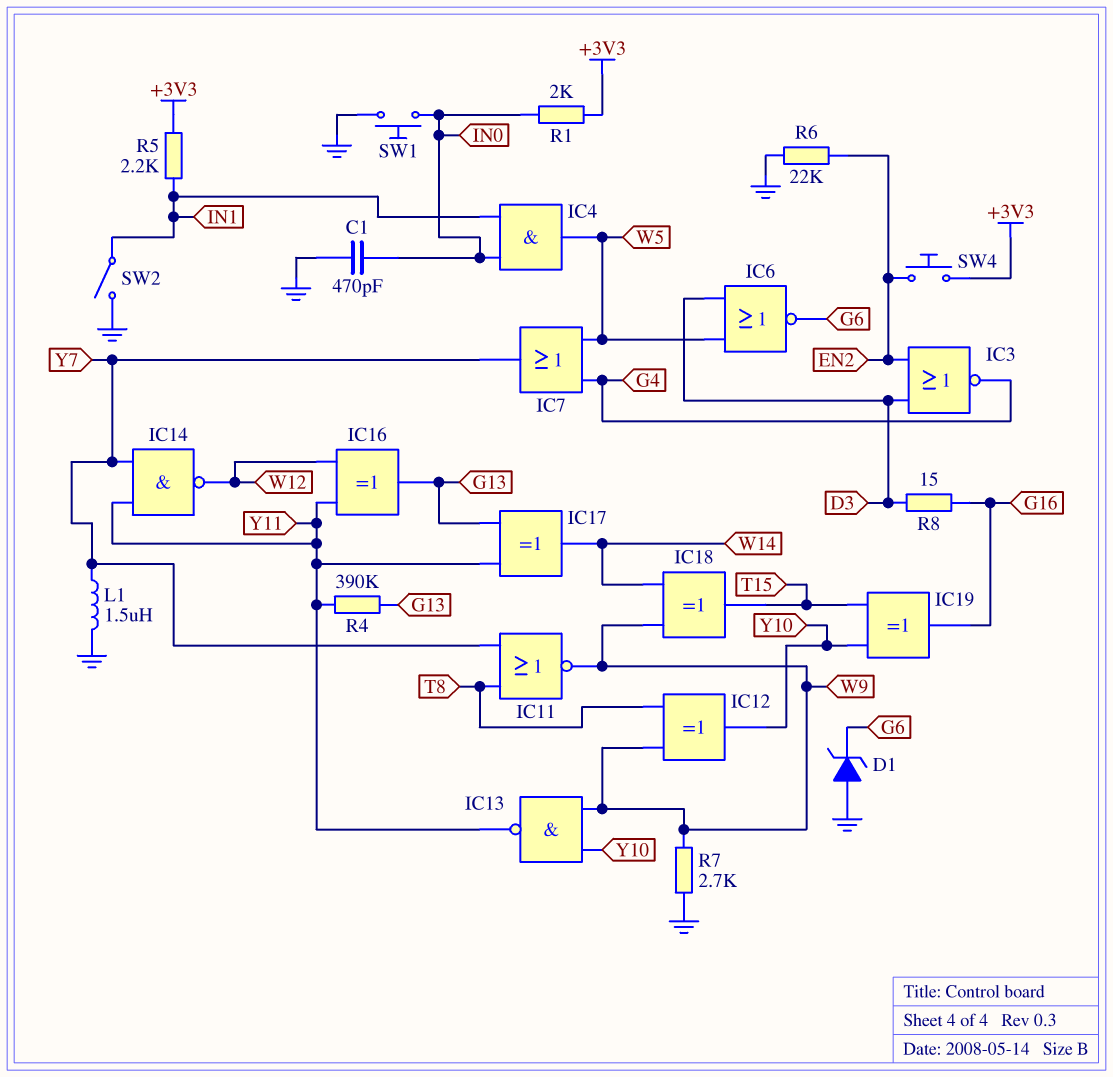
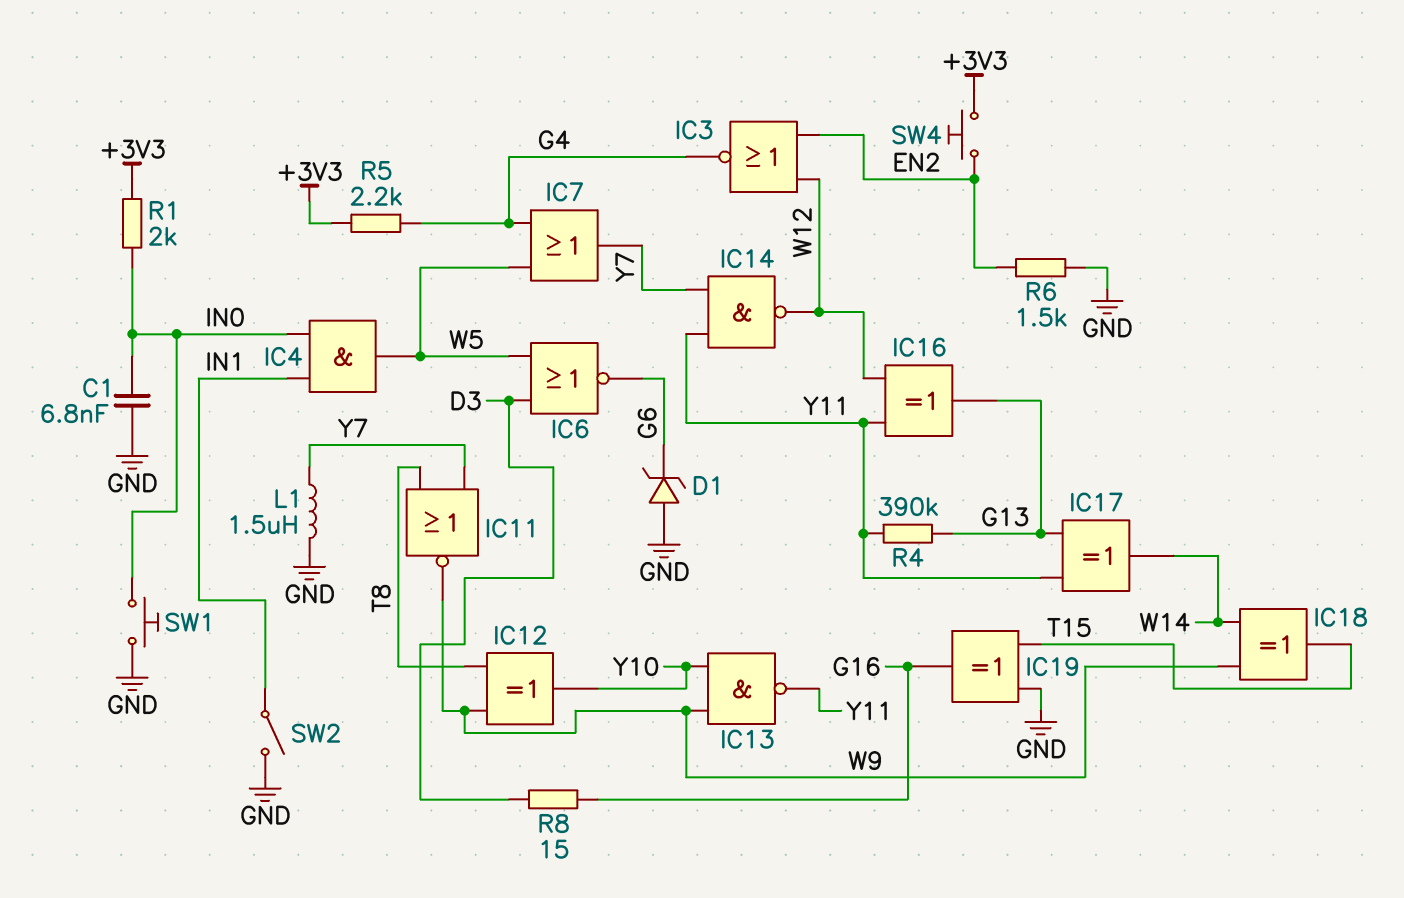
C1: 470pF (GND, IN0) -> 6.8nF (GND, IN0)
IC3: NOR (in D3, in EN2, out G4) -> NOR (in EN2, in W12, out G4)
IC19: XOR (in T15, in Y10, out G16) -> XOR (in GND, in T15, out G16)
R5: 2.2k (+3V3, IN1) -> 2.2k (+3V3, G4)
R6: 22k (EN2, GND) -> 1.5k (EN2, GND)
R7: 2.7k (GND, W9) -> none

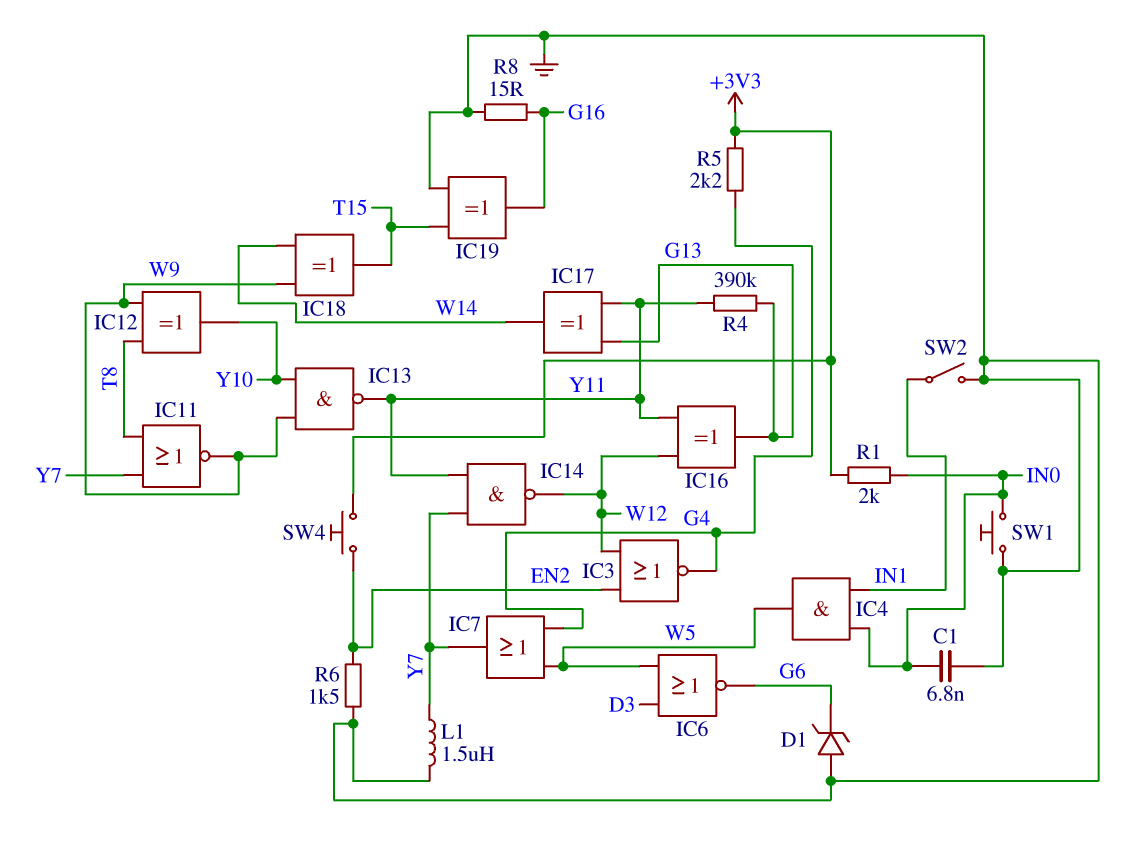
R8: 15 (D3, G16) -> 15 (G16, GND)

